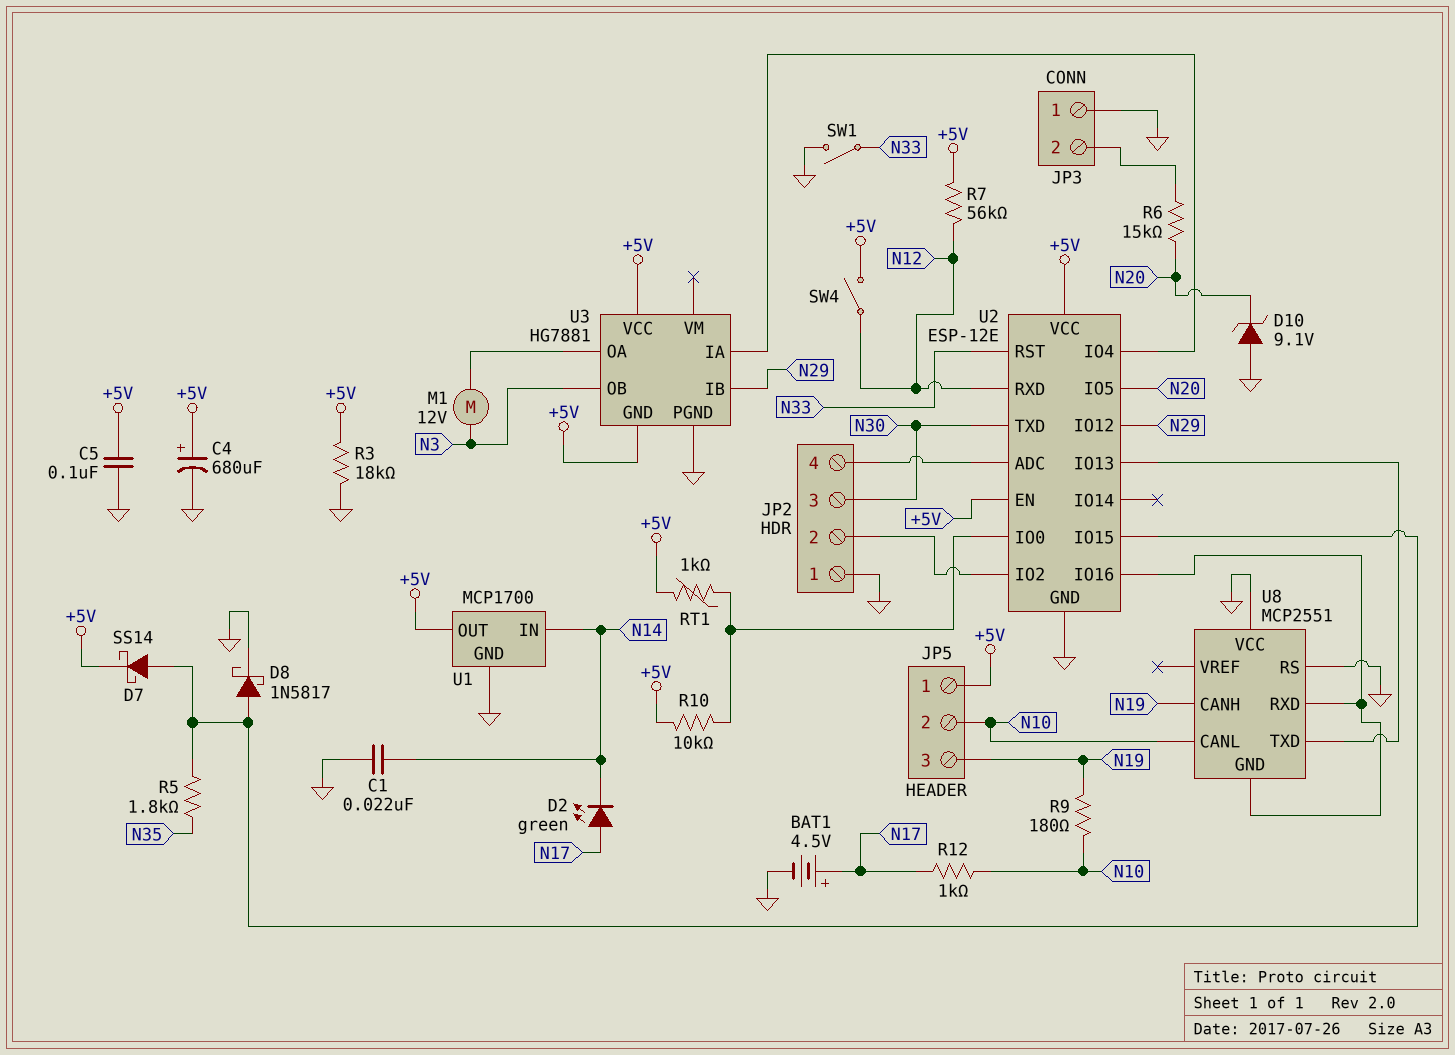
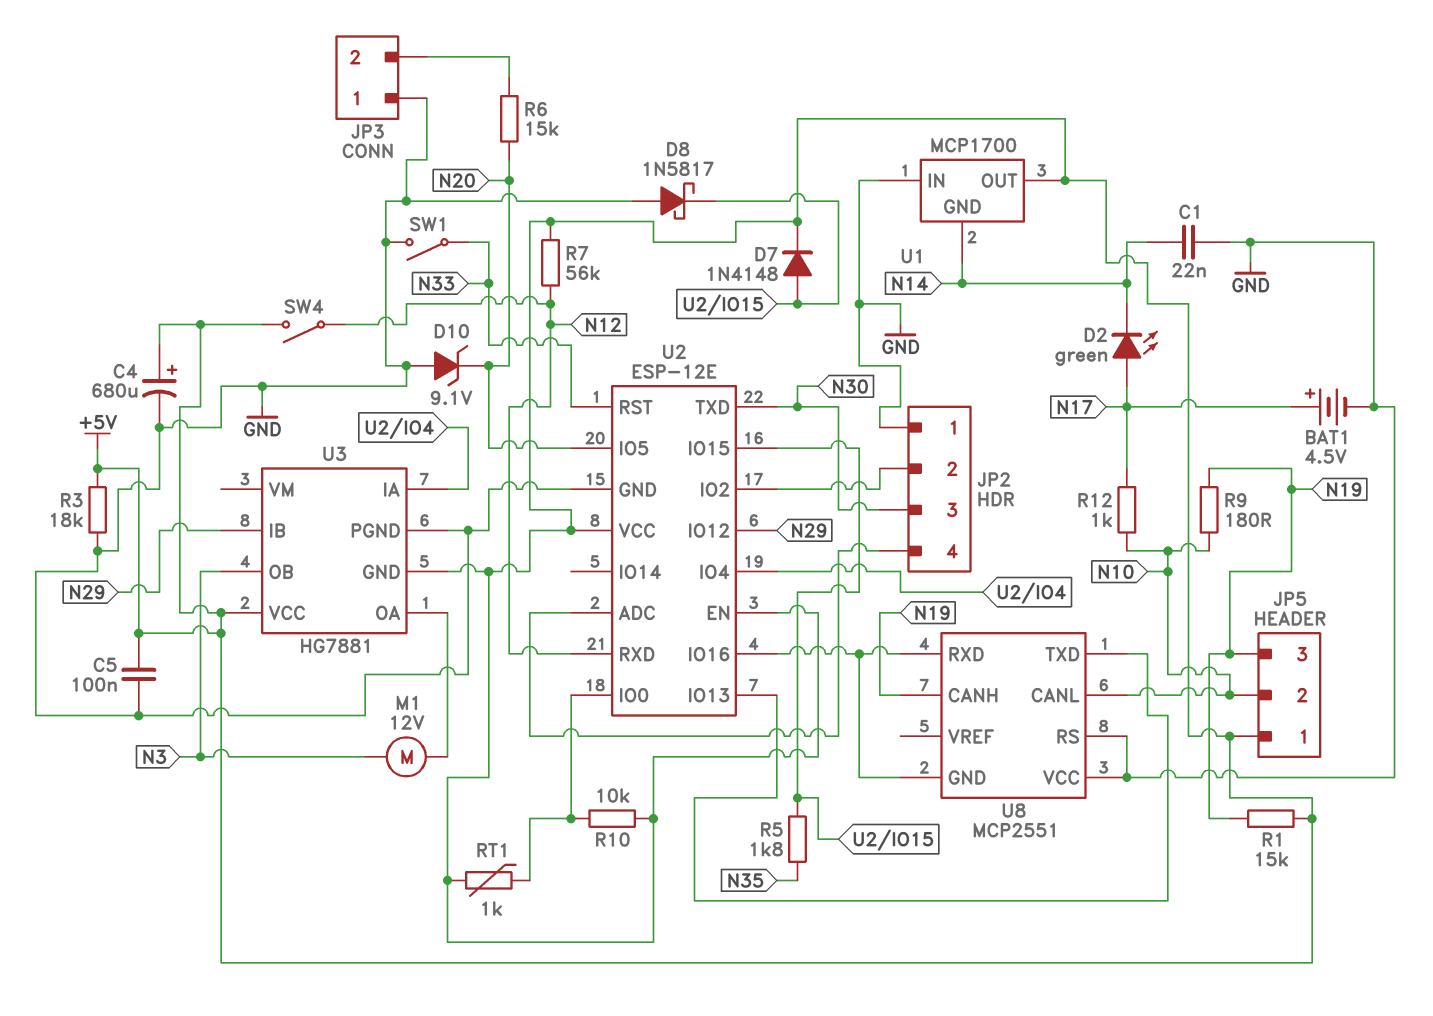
D7: schottky SS14 (A U2/IO15, K +5V) -> diode 1N4148 (A U2/IO15, K +5V)
D8: schottky 1N5817 (A U2/IO15, K GND) -> schottky 1N5817 (A GND, K U2/IO15)
R1: none -> 15k (+5V, N19)
U1 pin GND: GND -> N14
U1 pin IN: N14 -> GND

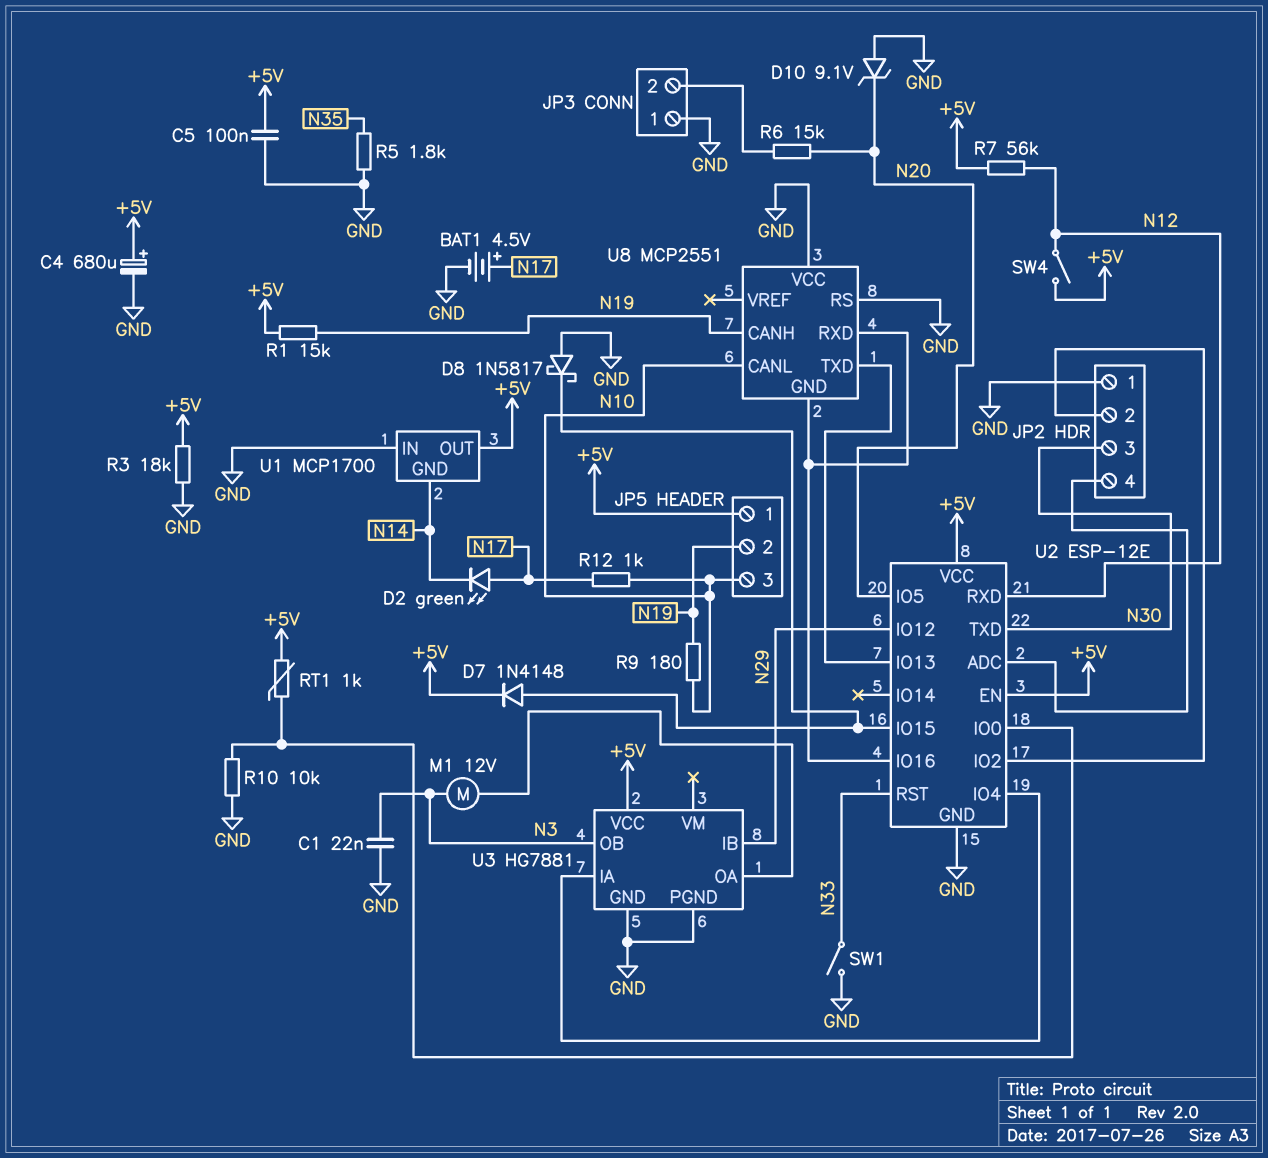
C1: 22nF (GND, N14) -> 22nF (GND, N3)
JP5 pin 2: N10 -> N19
JP5 pin 3: N19 -> N10
R5: 1.8k (N35, U2/IO15) -> 1.8k (GND, N35)
R10: 10k (+5V, U2/IO0) -> 10k (GND, U2/IO0)
U3 pin GND: +5V -> GND

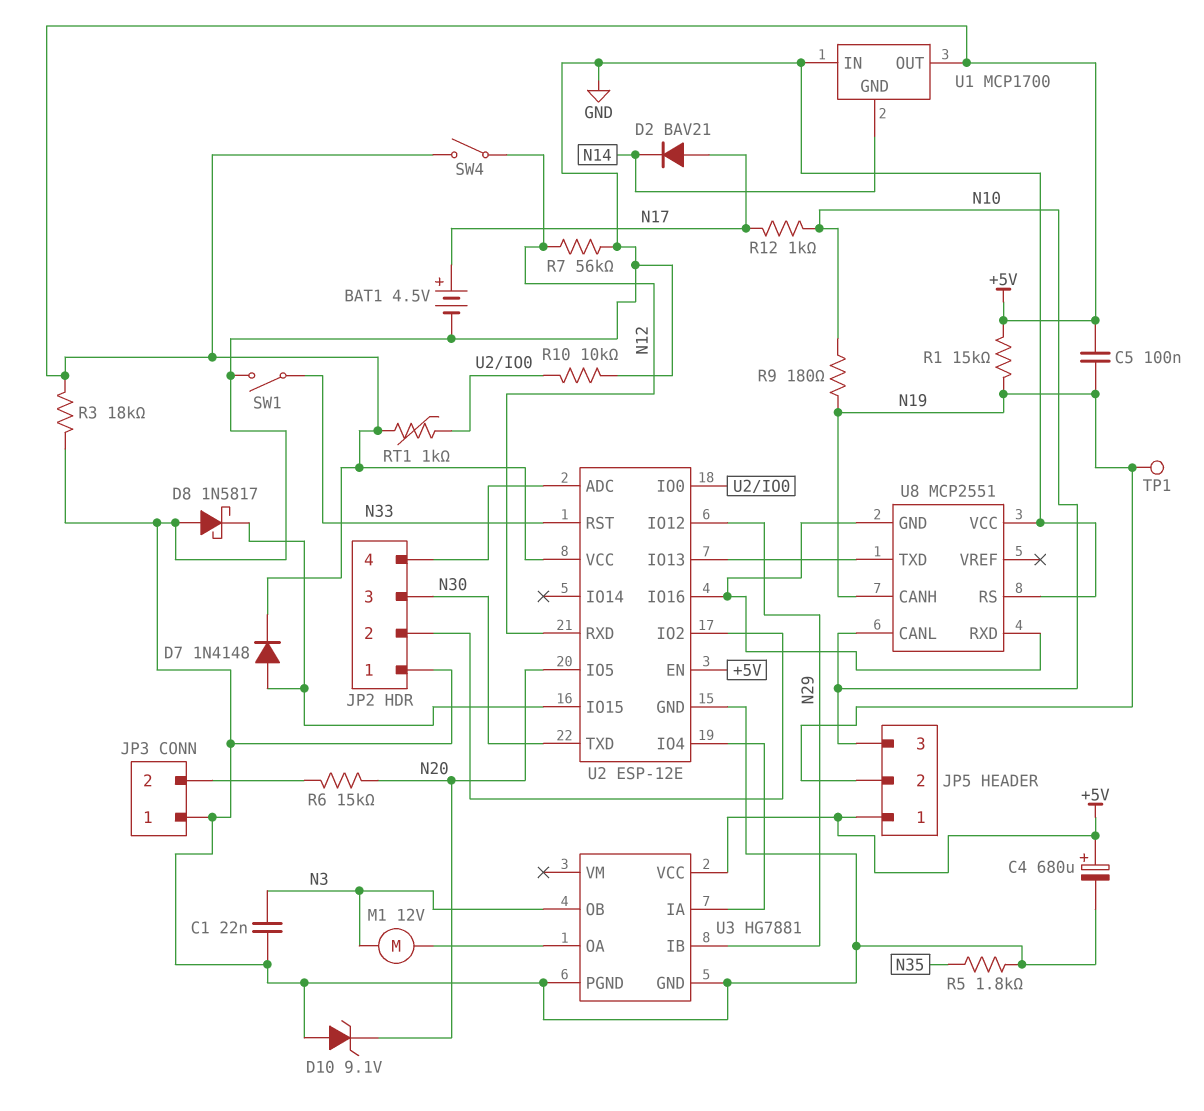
C5: 100nF (+5V, GND) -> 100nF (+5V, N19)
D2: LED green (A N17, K N14) -> diode BAV21 (A N17, K N14)
R7: 56k (+5V, N12) -> 56k (GND, N12)
TP1: none -> test point (N19)

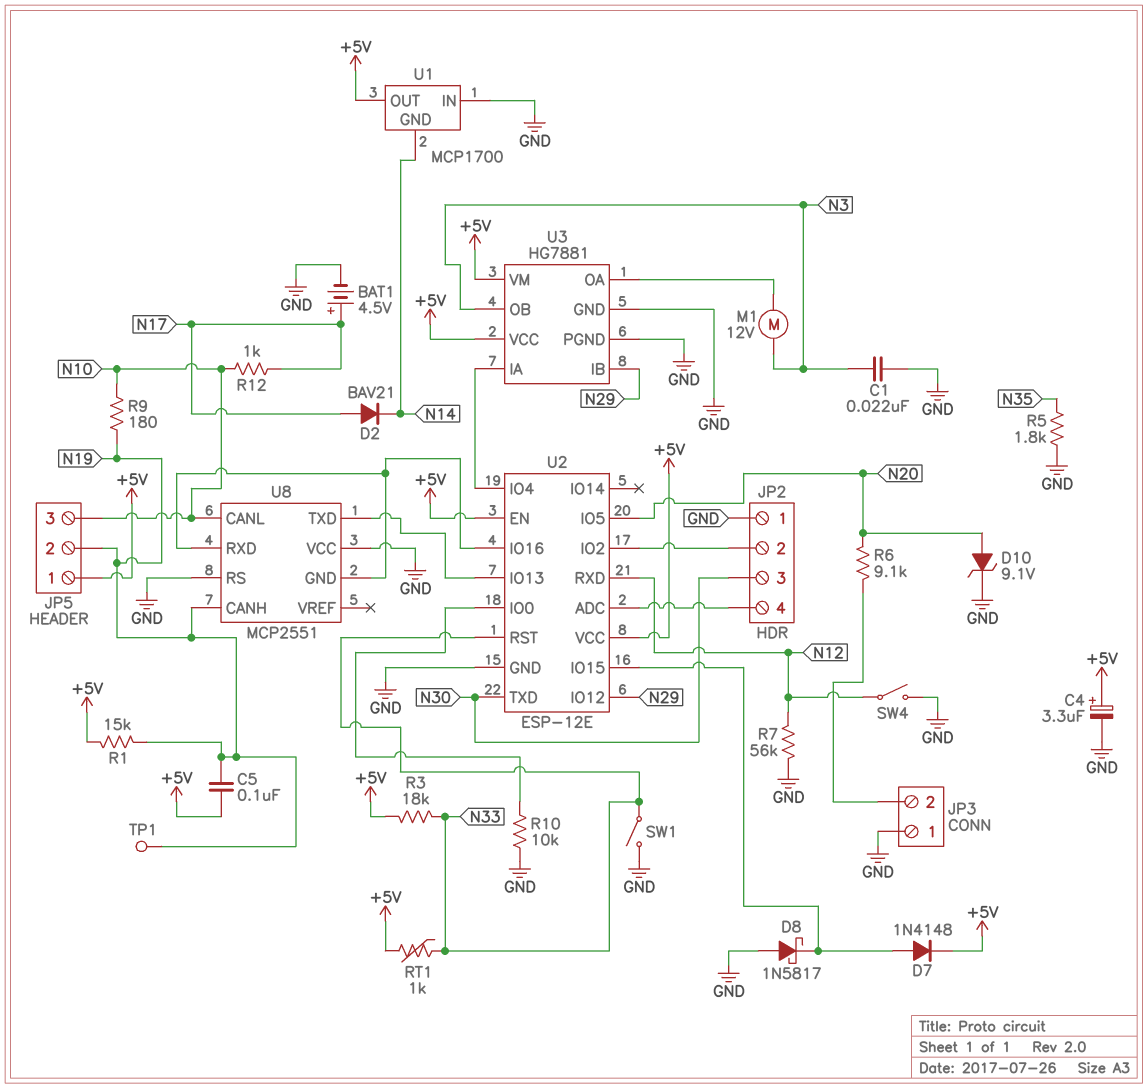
C4: 680uF (plus +5V, minus GND) -> 3.3uF (plus +5V, minus GND)
D10: zener 9.1V (A GND, K N20) -> zener 9.1V (A N20, K GND)
R3: 18k (+5V, GND) -> 18k (+5V, N33)
R6: 15k (JP3/2, N20) -> 9.1k (JP3/2, N20)
RT1: 1k (+5V, U2/IO0) -> 1k (+5V, N33)
SW4: switch (+5V, N12) -> switch (GND, N12)
U3 pin VM: none -> +5V

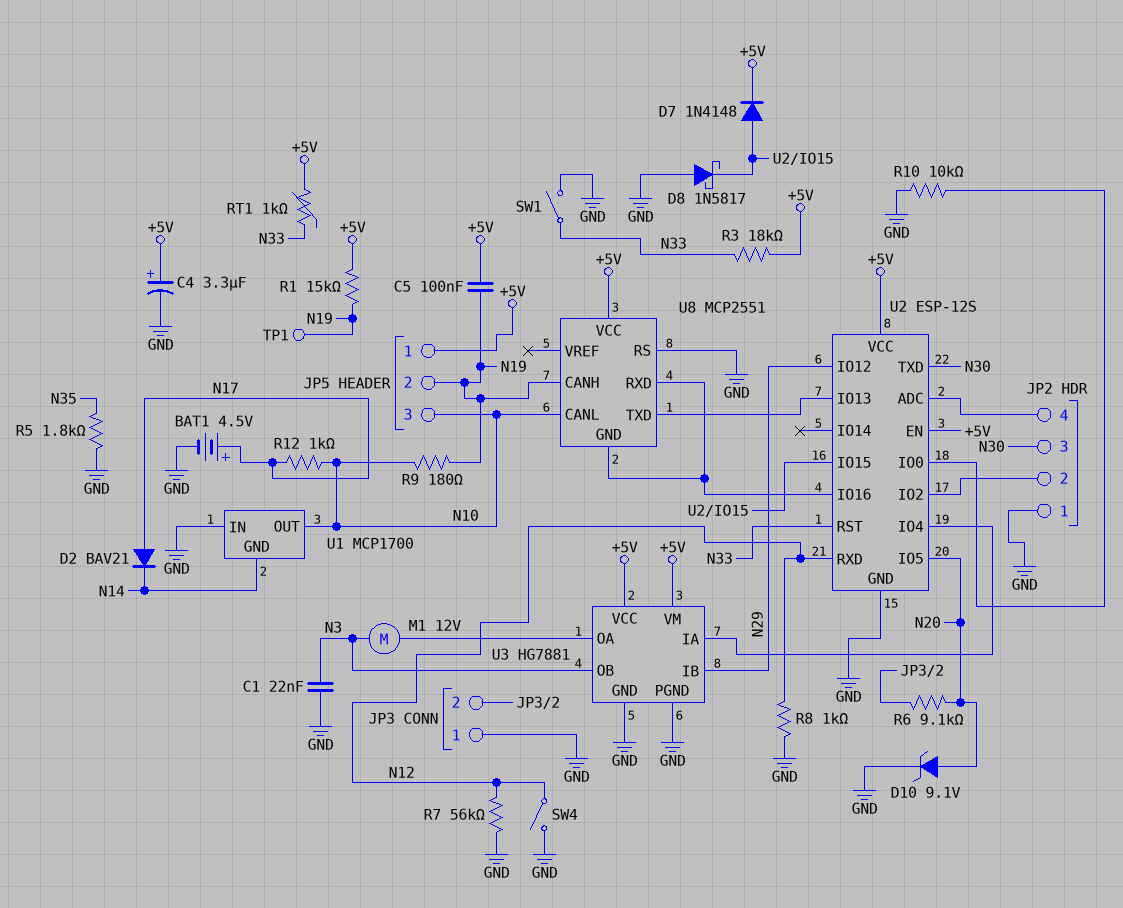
R8: none -> 1k (GND, N12)
U1 pin OUT: +5V -> N10
U2: ESP-12E -> ESP-12S
U8 pin VCC: GND -> +5V

